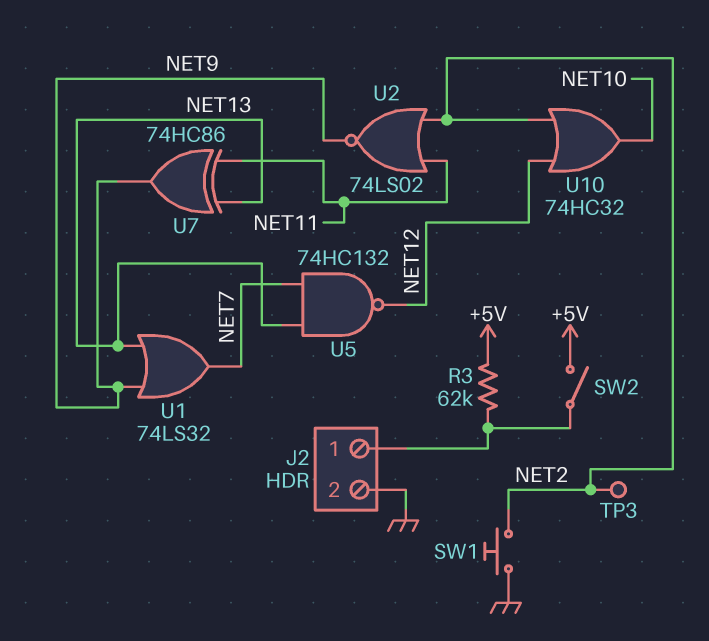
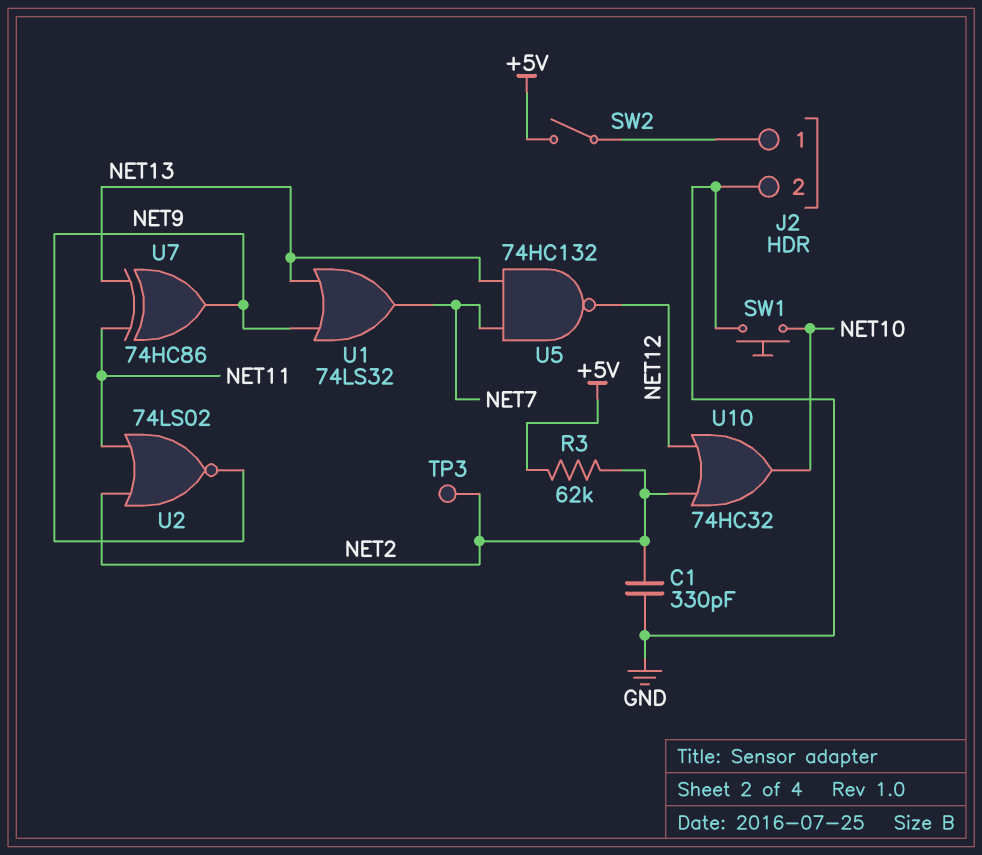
C1: none -> 330pF (GND, NET2)
R3: 62k (+5V, J2/1) -> 62k (+5V, NET2)
SW1: button (GND, NET2) -> button (GND, NET10)

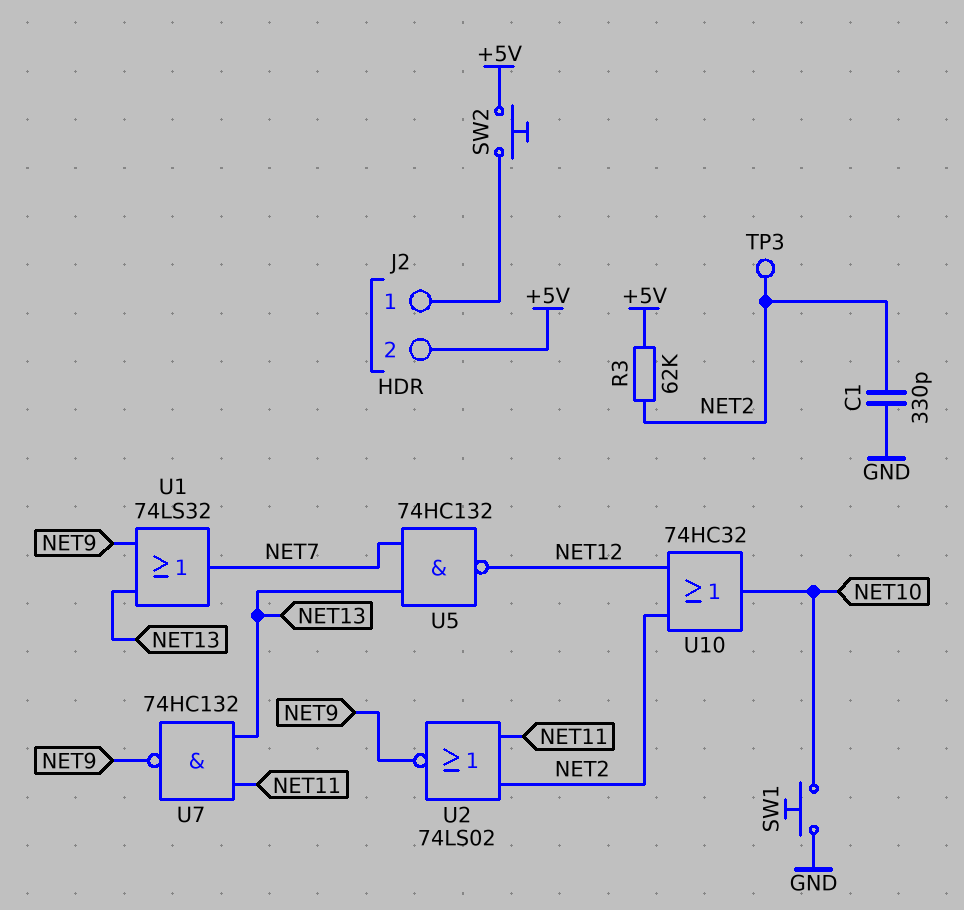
J2 pin 2: GND -> +5V
SW2: switch (+5V, J2/1) -> button (+5V, J2/1)
U7: XOR 74HC86 (in NET11, in NET13, out NET9) -> NAND 74HC132 (in NET11, in NET13, out NET9)

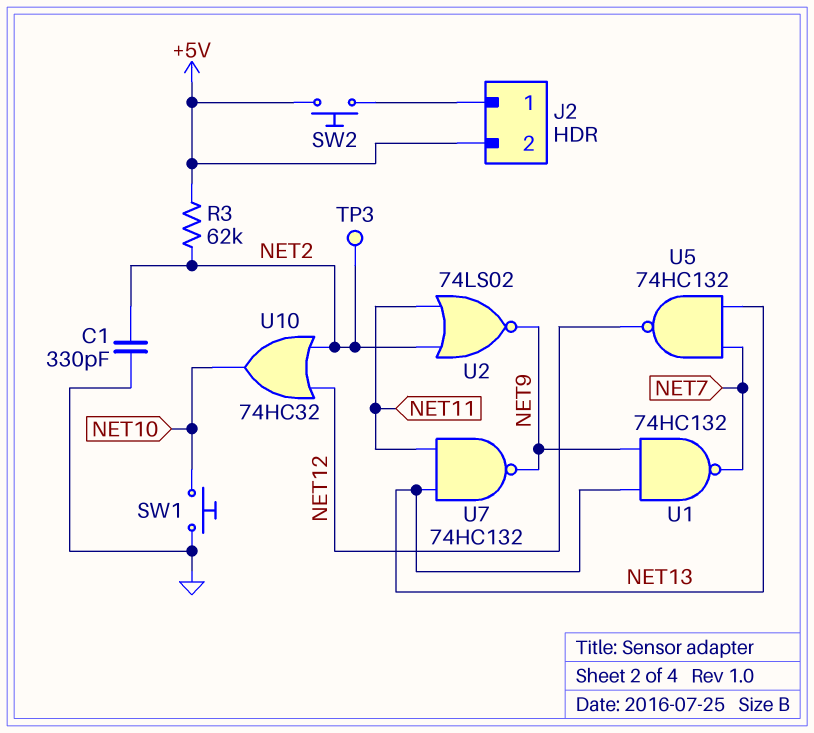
U1: OR 74LS32 (in NET9, in NET13, out NET7) -> NAND 74HC132 (in NET9, in NET13, out NET7)

